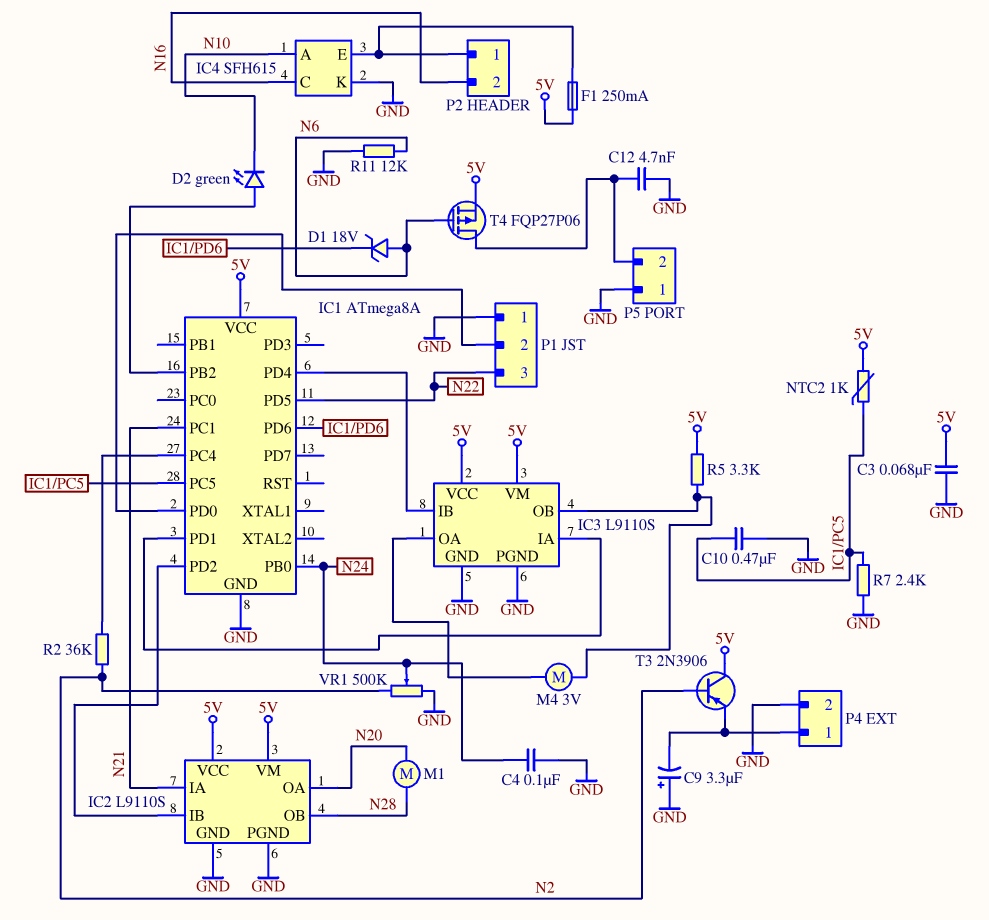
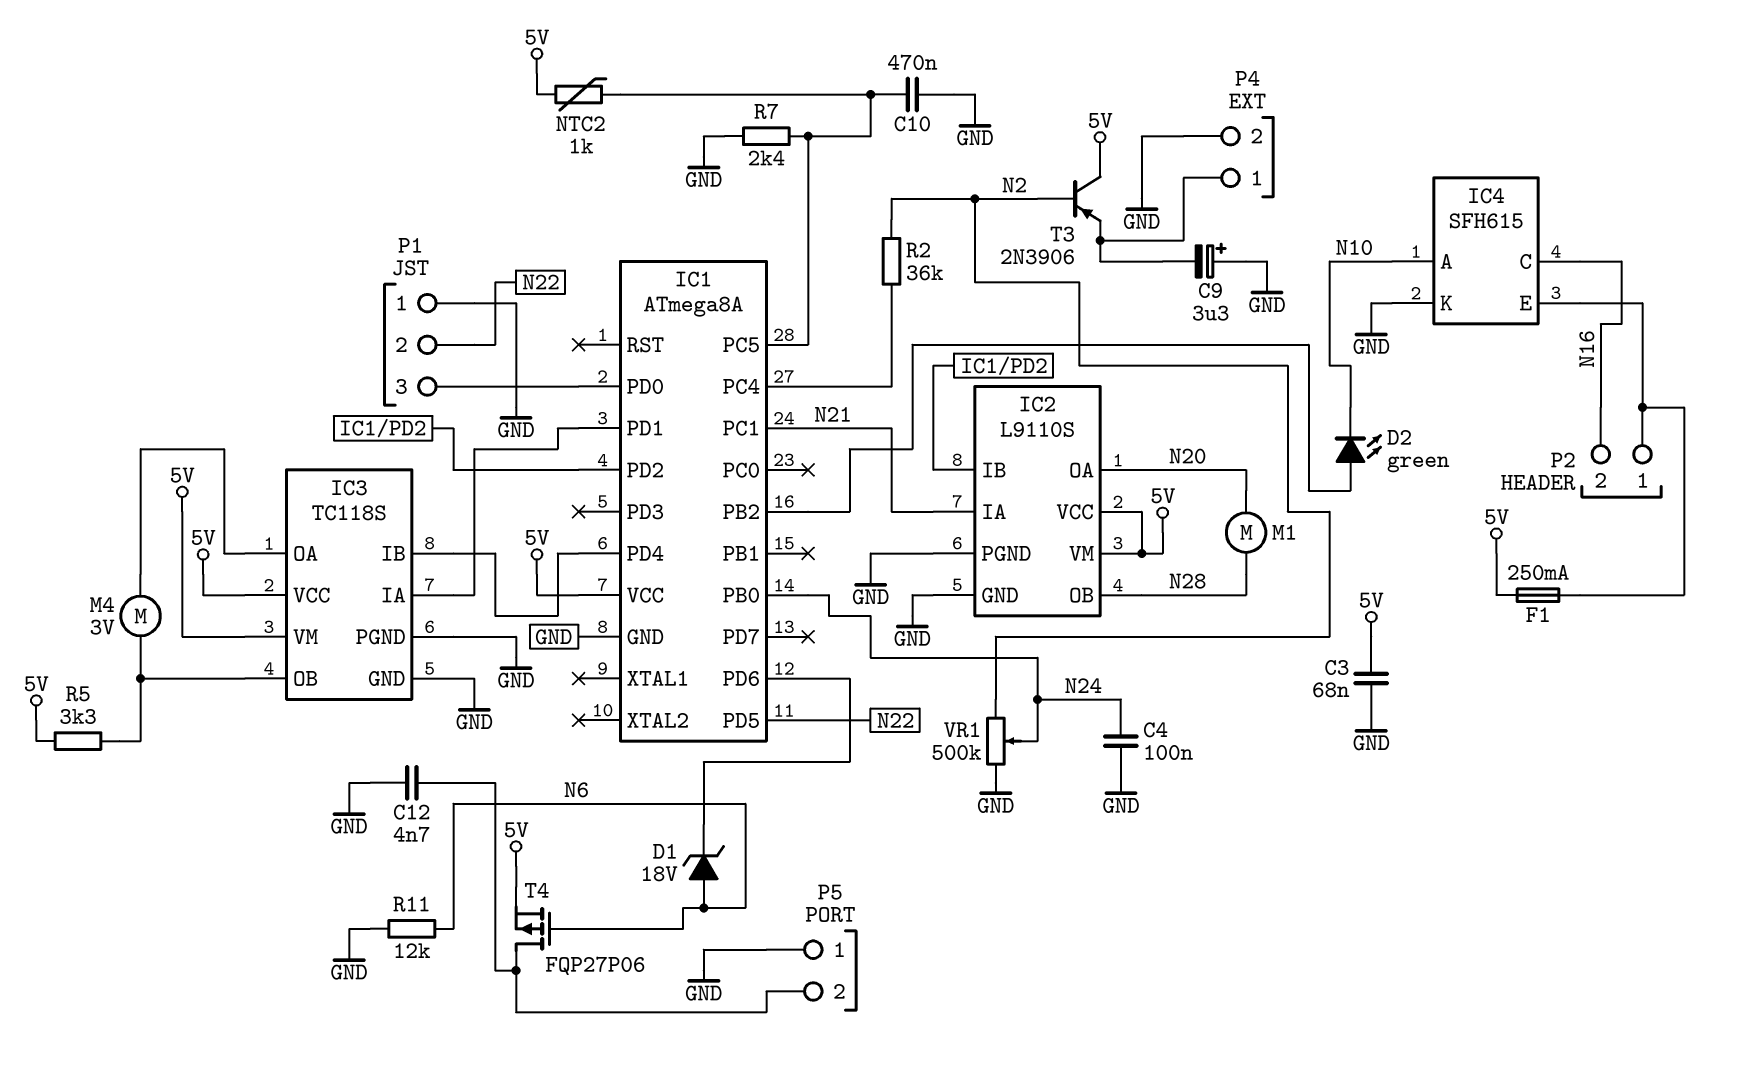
IC3: L9110S -> TC118S
P1 pin 2: IC1/PD0 -> N22
P1 pin 3: N22 -> IC1/PD0

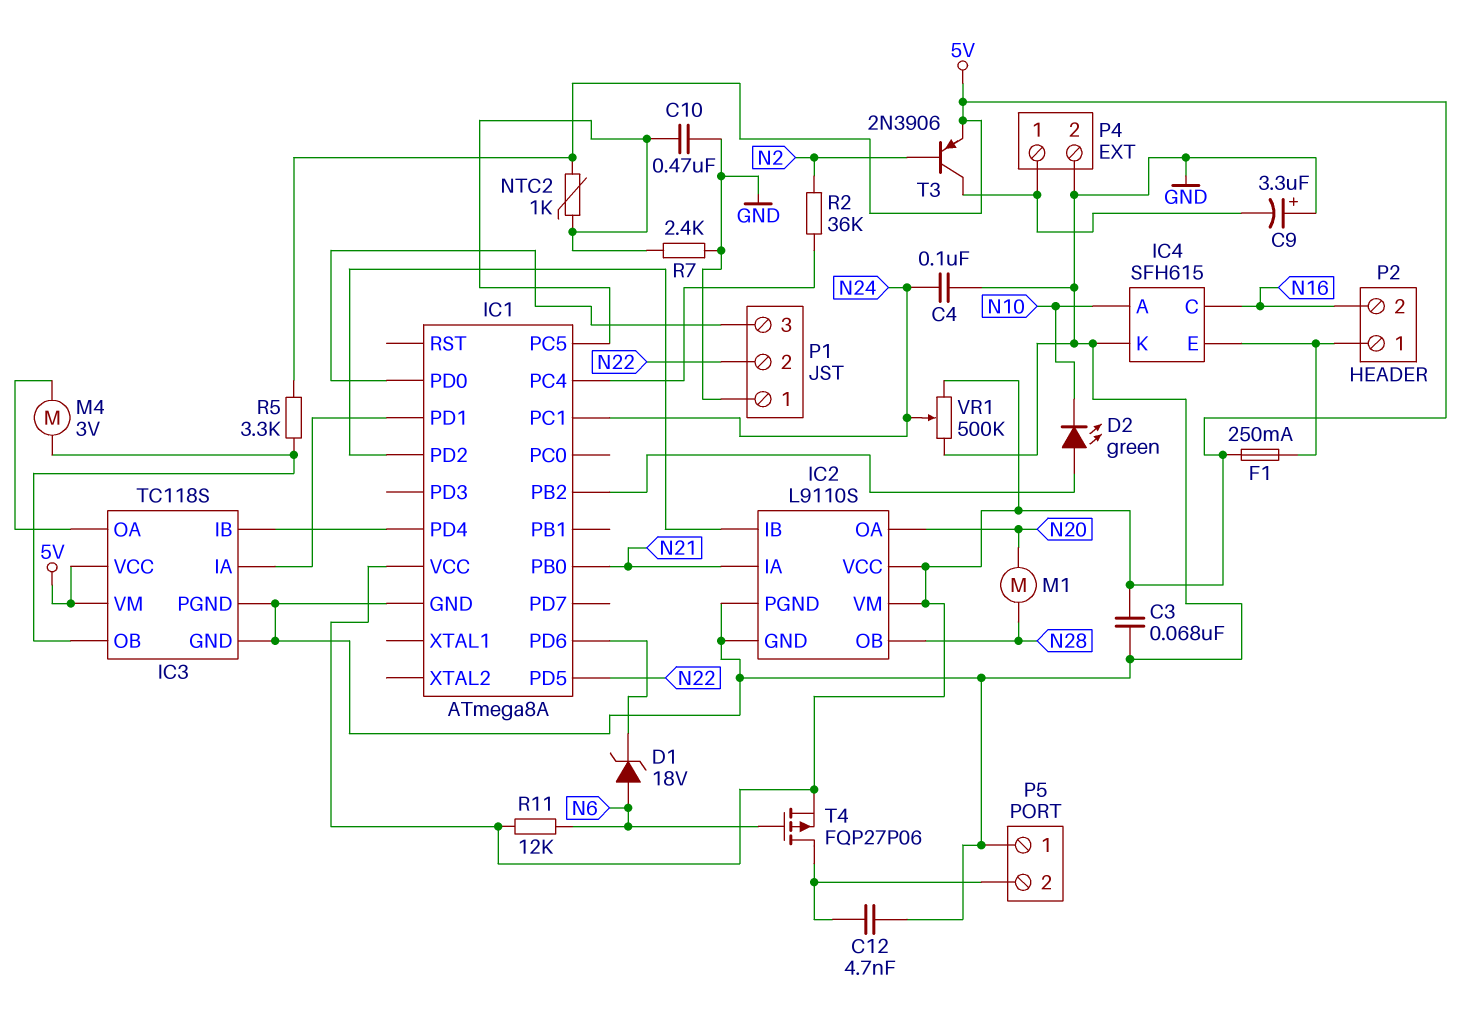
IC1 pin PB0: N24 -> N21
IC1 pin PC1: N21 -> N24
R11: 12k (GND, N6) -> 12k (5V, N6)
T3: PNP 2N3906 (B N2, C 5V, E P4/1) -> PNP 2N3906 (B N2, C P4/1, E 5V)
VR1: 500k (GND, N2, wiper N24) -> 500k (5V, GND, wiper N24)

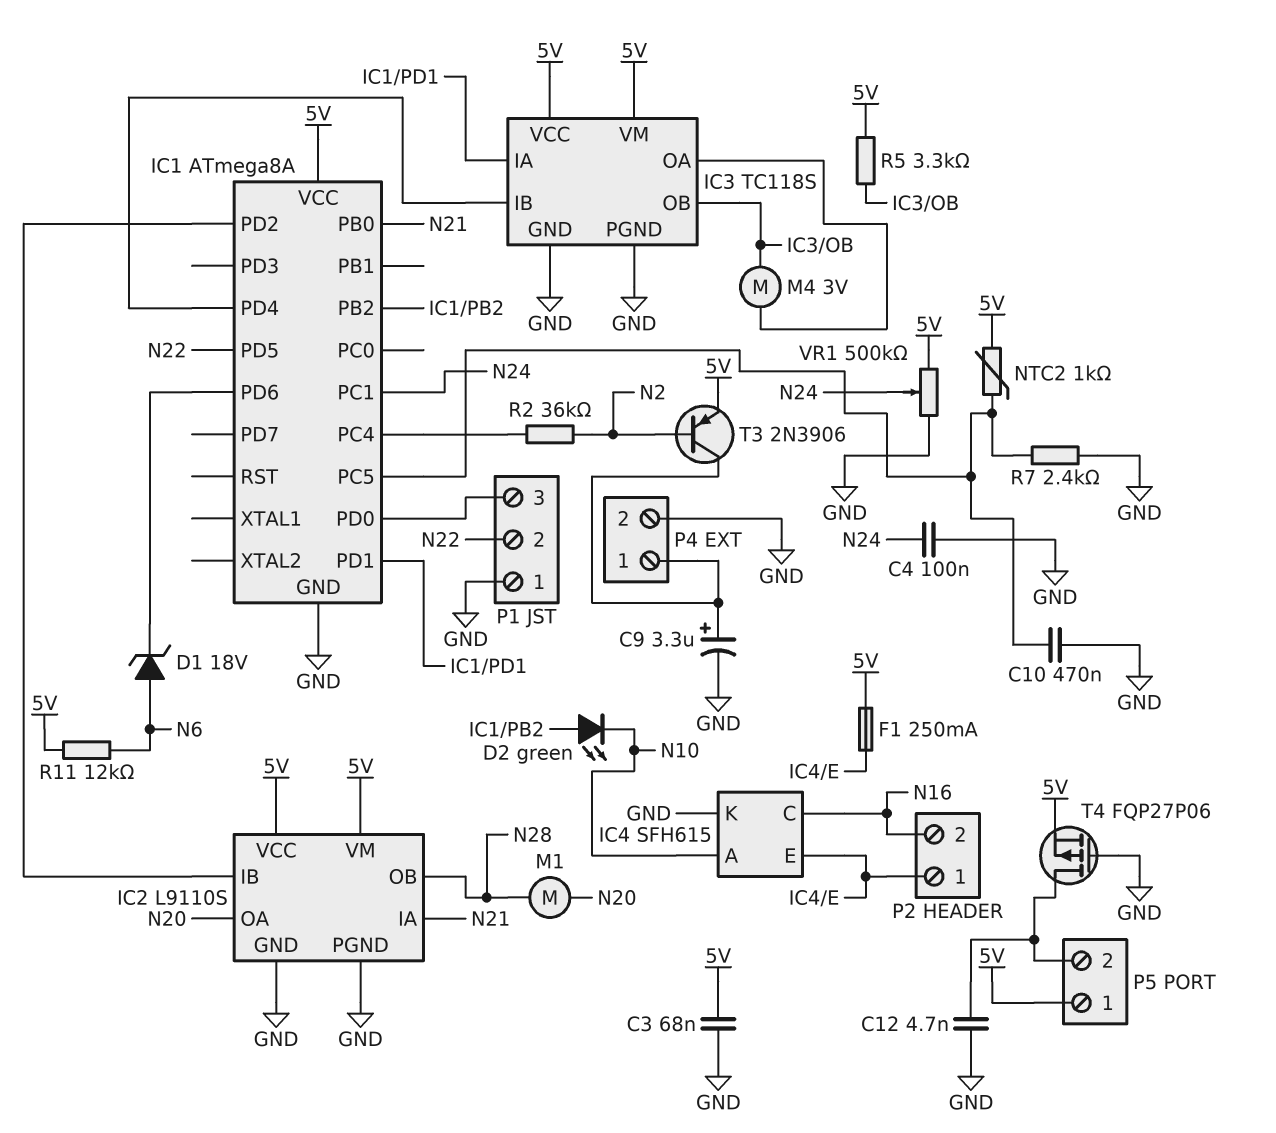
C9: 3.3uF (plus GND, minus P4/1) -> 3.3uF (plus P4/1, minus GND)
P5 pin 1: GND -> 5V
T4: PMOS FQP27P06 (G N6, D P5/2, S 5V) -> PMOS FQP27P06 (G GND, D P5/2, S 5V)

